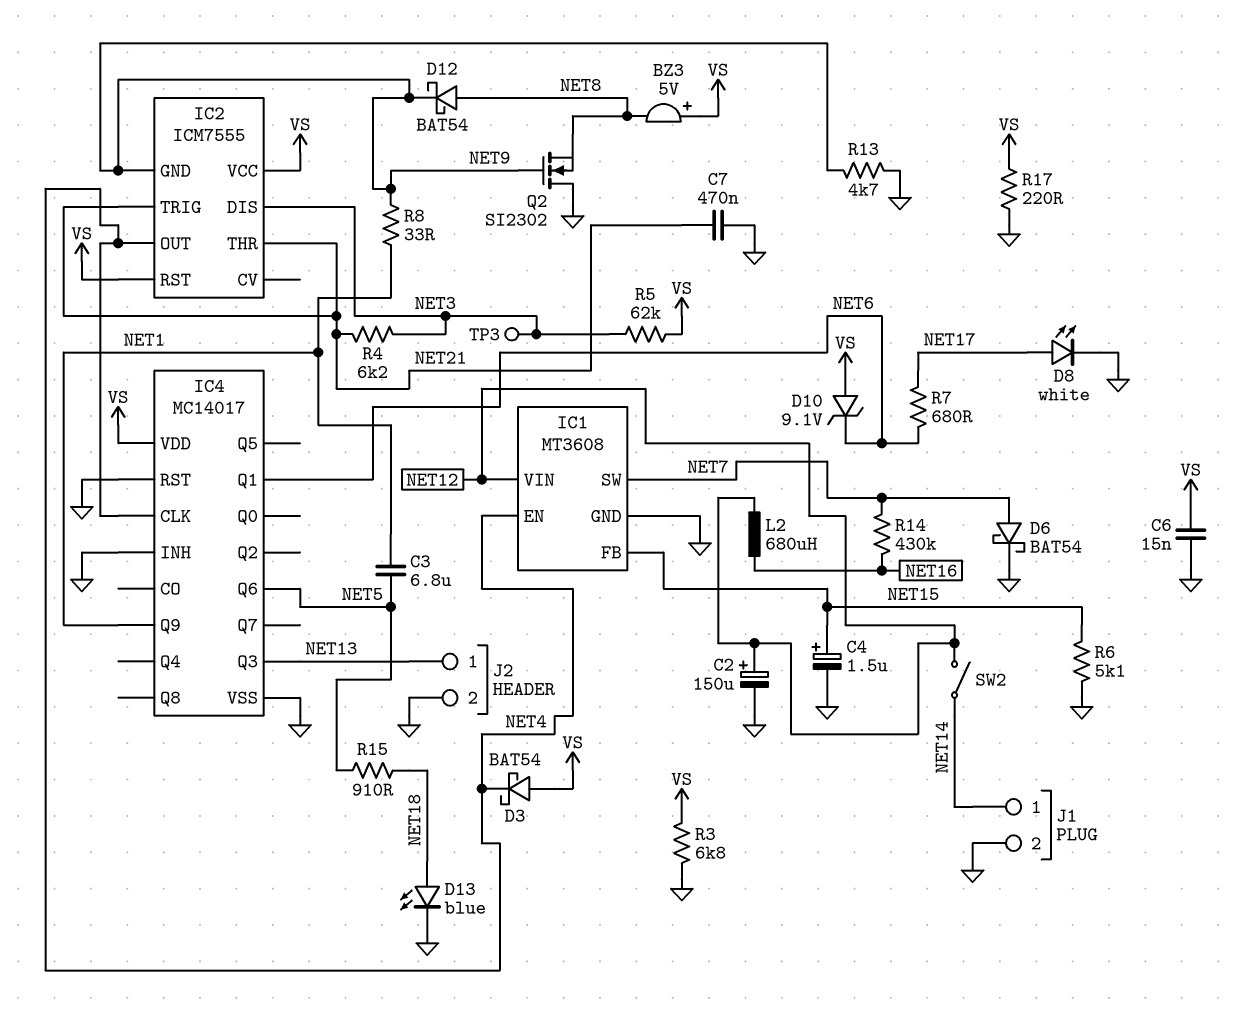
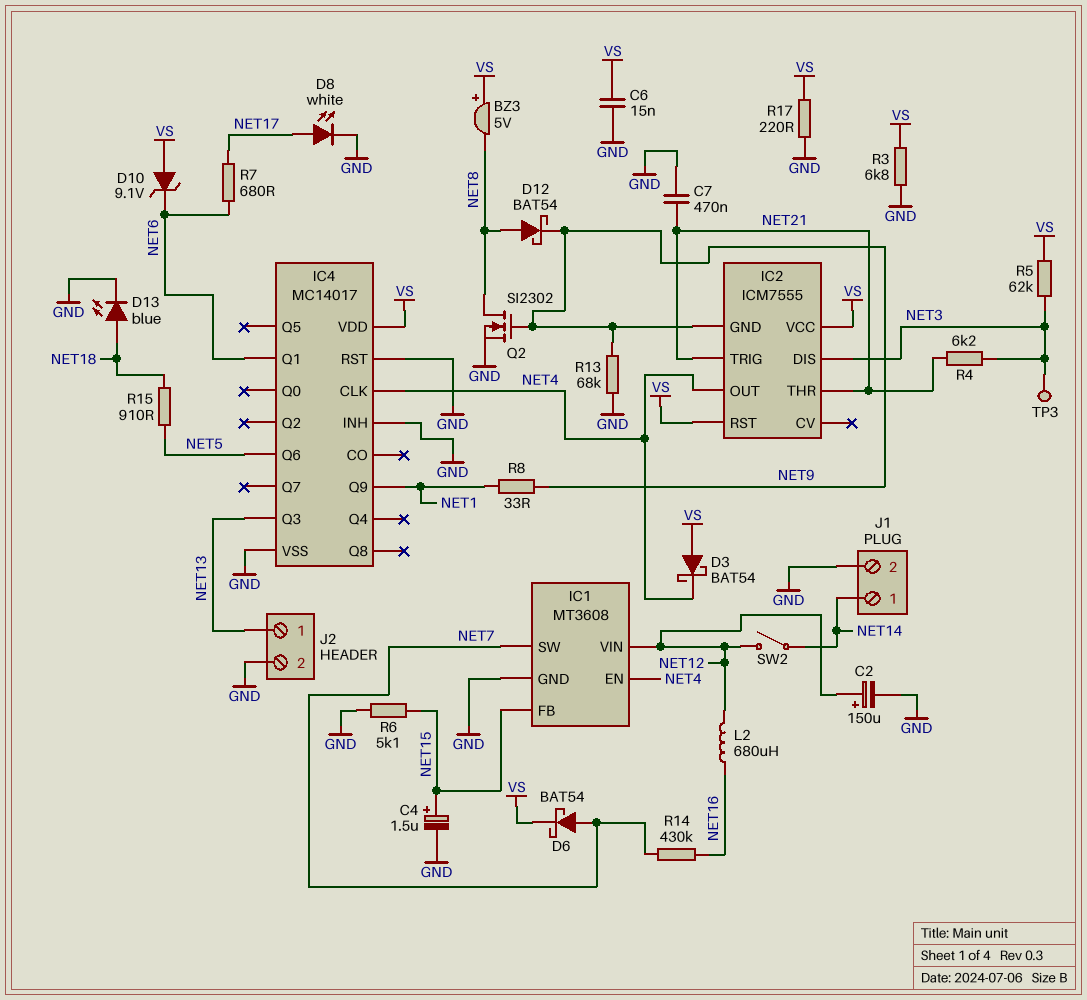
C3: 6.8uF (NET1, NET5) -> none
D6: schottky BAT54 (A NET7, K GND) -> schottky BAT54 (A NET7, K VS)
Q2: NMOS SI2302 (G NET9, D GND, S NET8) -> NMOS SI2302 (G NET9, D NET8, S GND)
R13: 4.7k (GND, NET9) -> 68k (GND, NET9)

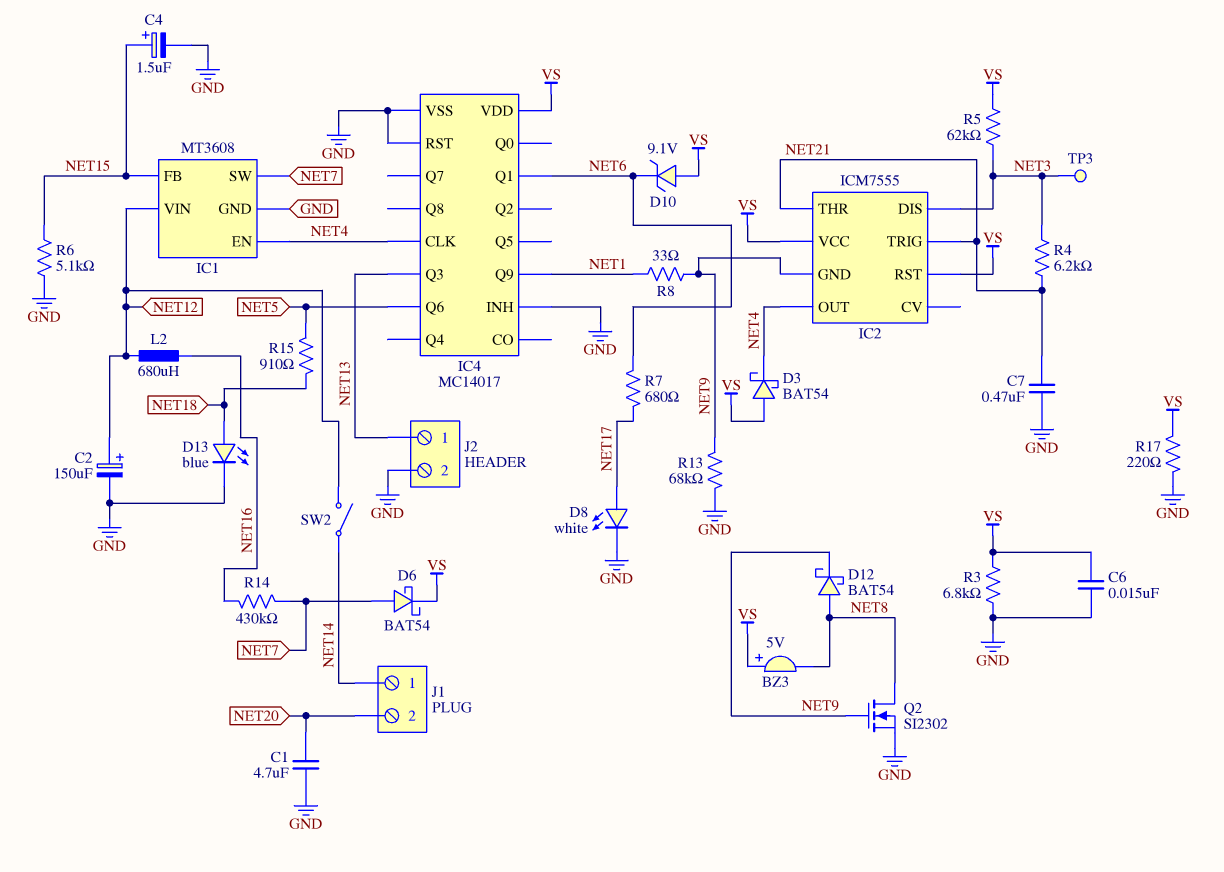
C1: none -> 4.7uF (GND, NET20)
J1 pin 2: GND -> NET20

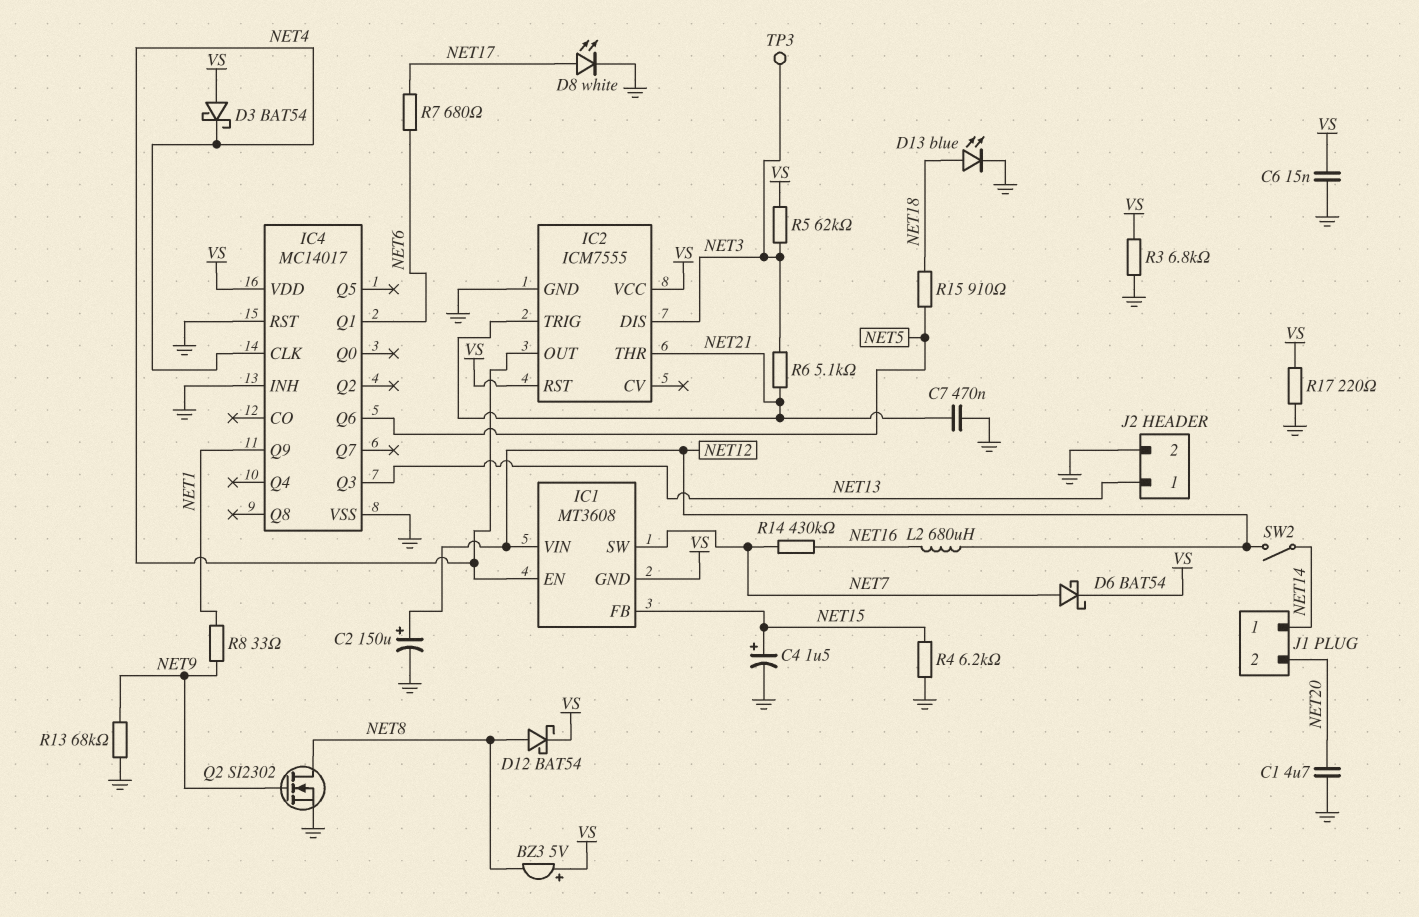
D10: zener 9.1V (A VS, K NET6) -> none
D12: schottky BAT54 (A NET8, K NET9) -> schottky BAT54 (A NET8, K VS)
IC1 pin GND: GND -> VS
IC2 pin GND: NET9 -> GND
R4: 6.2k (NET3, NET21) -> 6.2k (GND, NET15)
R6: 5.1k (GND, NET15) -> 5.1k (NET3, NET21)

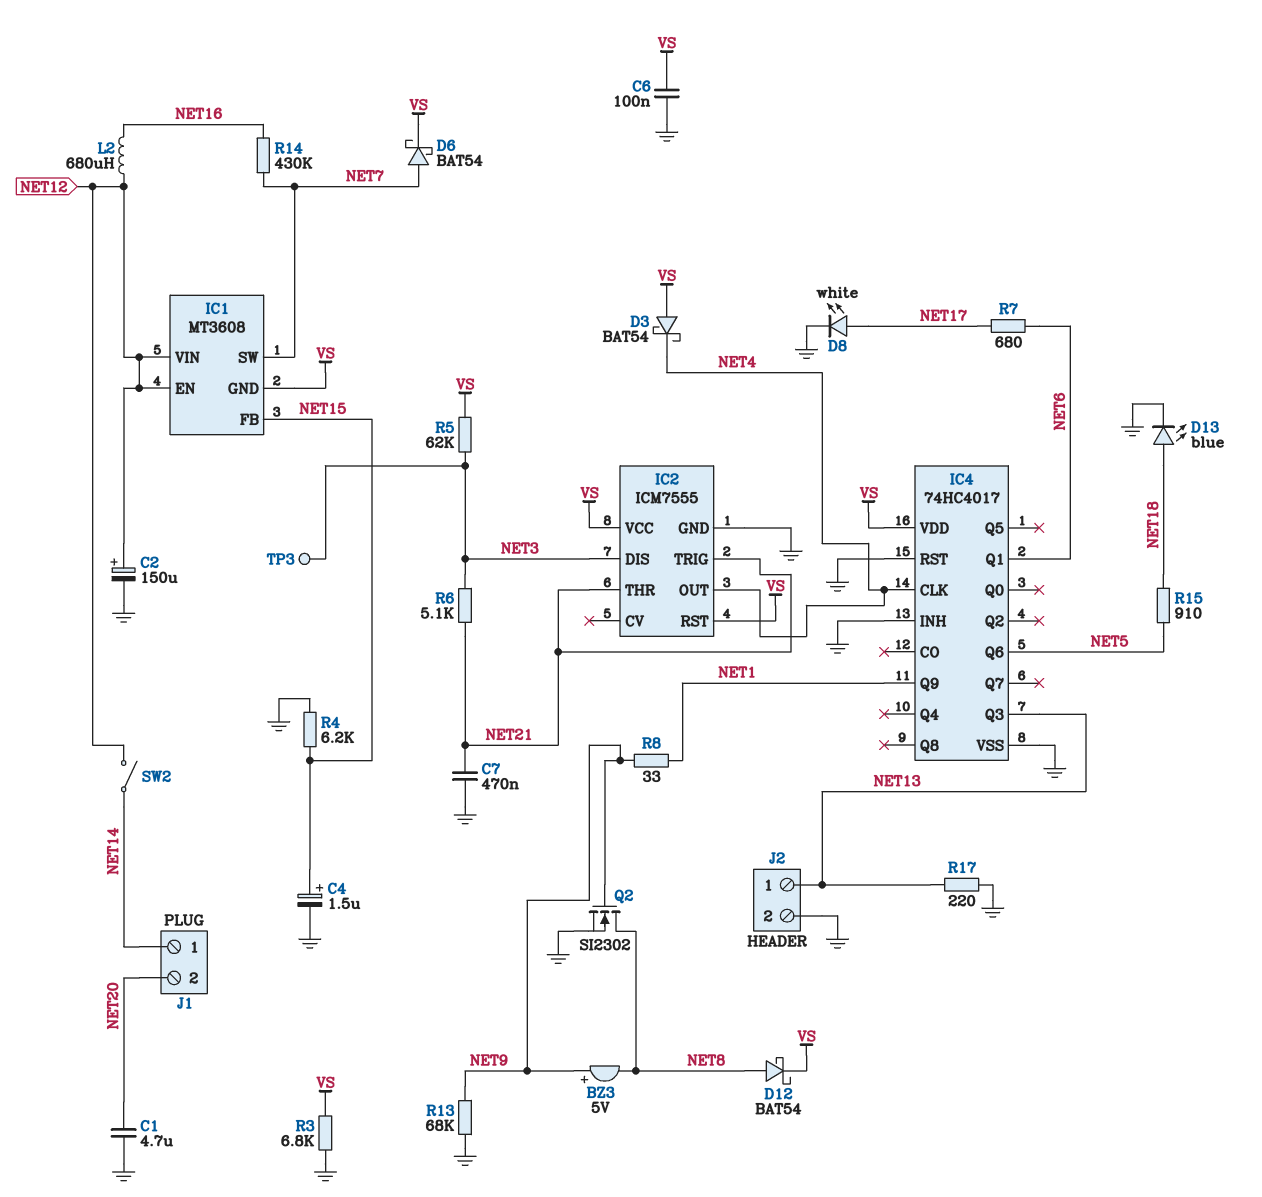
BZ3: buzzer 5V (plus VS, minus NET8) -> buzzer 5V (plus NET9, minus NET8)
C6: 15nF (GND, VS) -> 100nF (GND, VS)
IC1 pin EN: NET4 -> NET12
IC4: MC14017 -> 74HC4017
R17: 220 (GND, VS) -> 220 (GND, NET13)

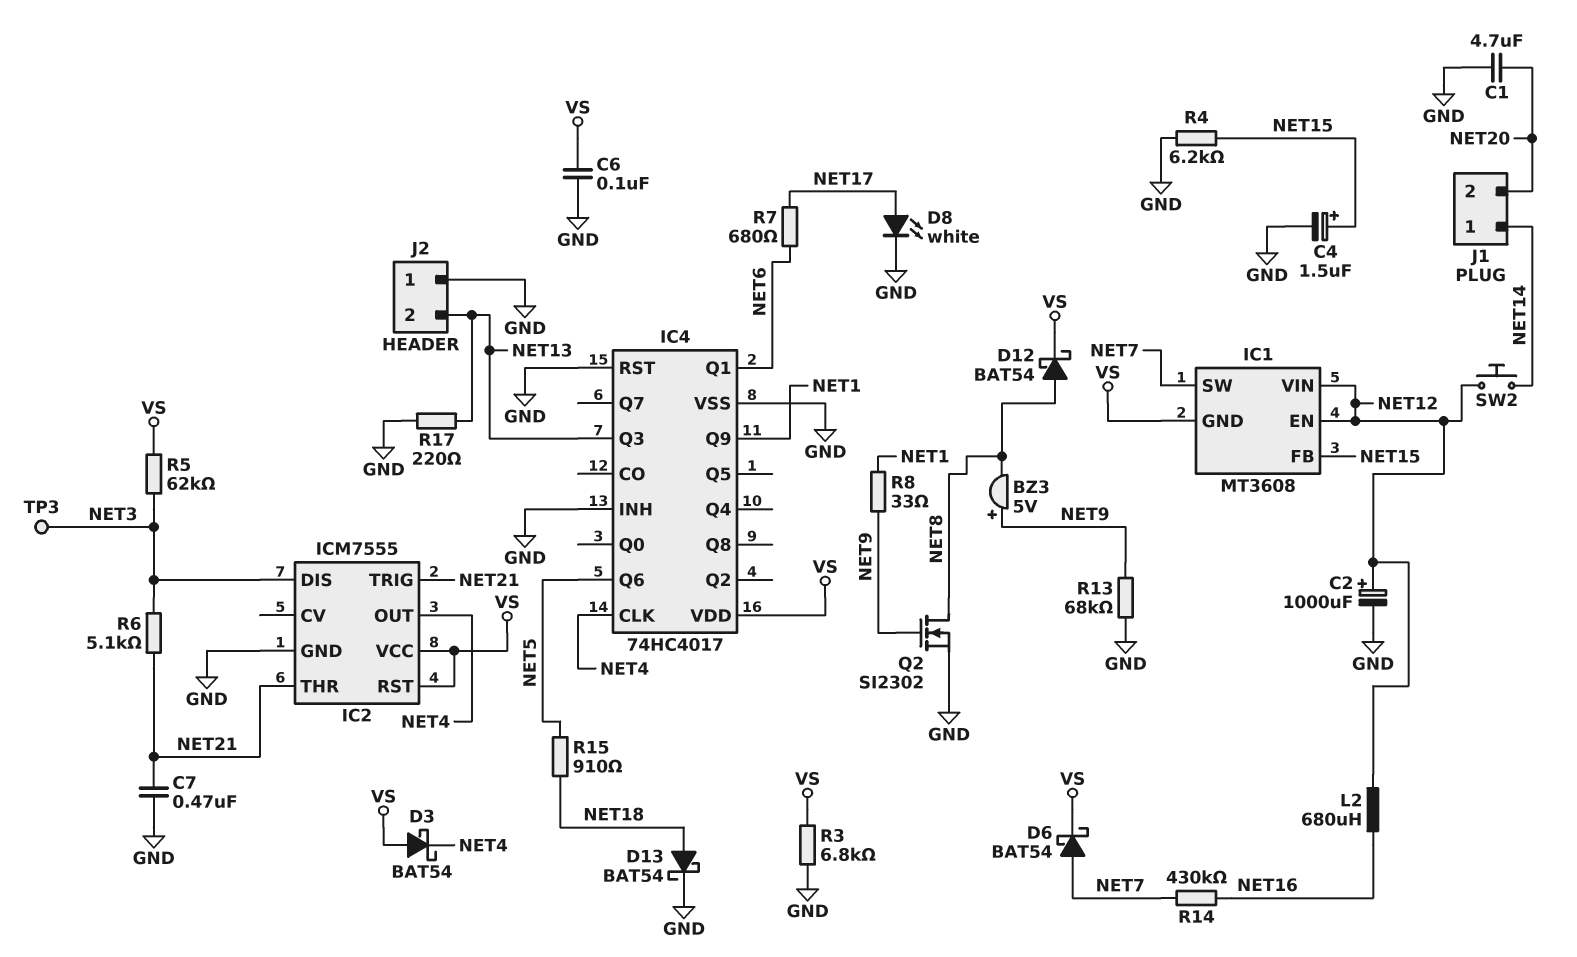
C2: 150uF (plus NET12, minus GND) -> 1000uF (plus NET12, minus GND)
D13: LED blue (A NET18, K GND) -> schottky BAT54 (A NET18, K GND)
J2 pin 1: NET13 -> GND
J2 pin 2: GND -> NET13
SW2: switch (NET12, NET14) -> button (NET12, NET14)

